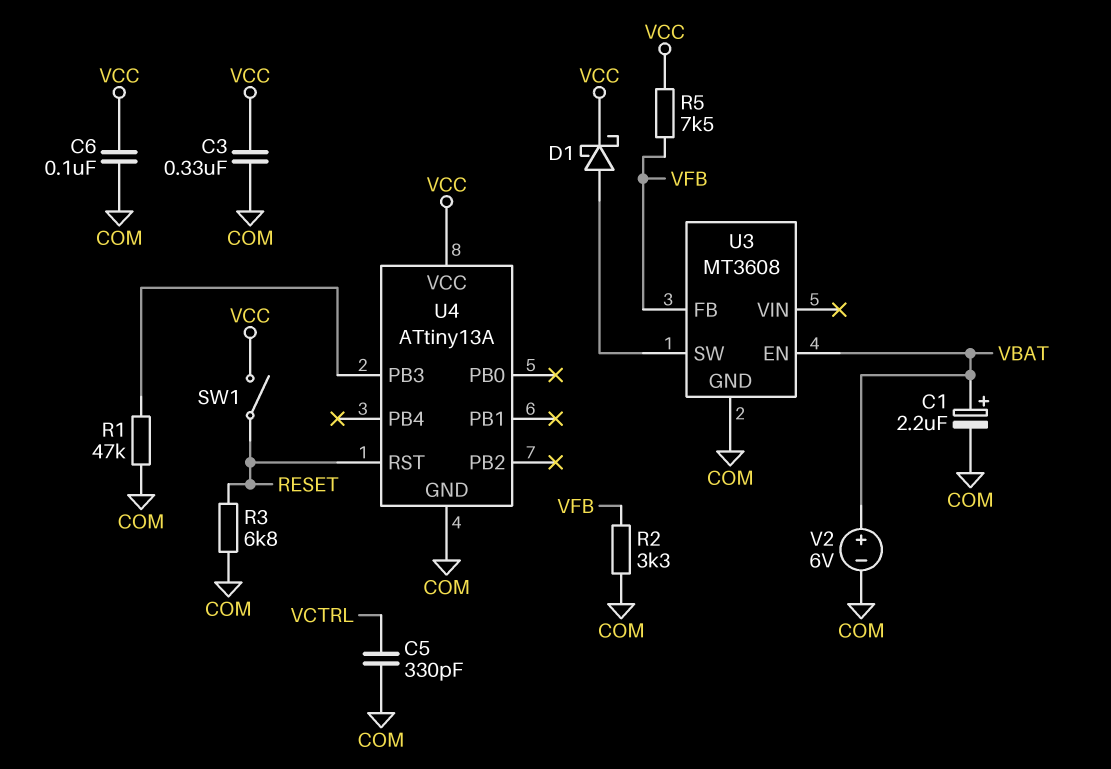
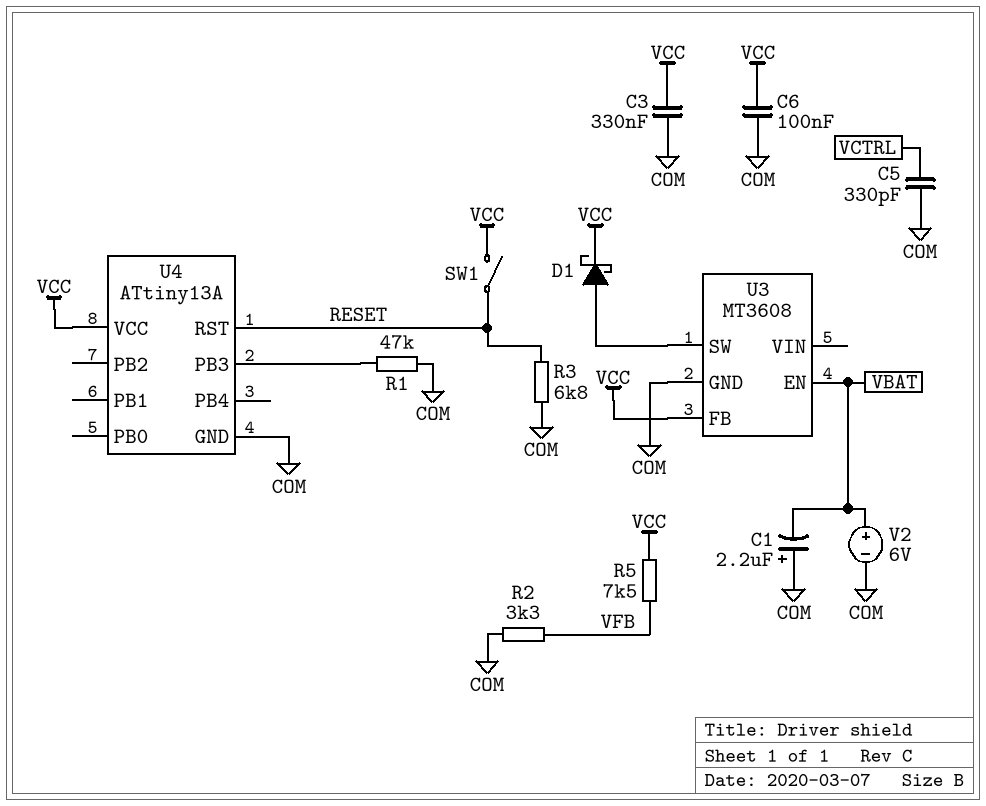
C1: 2.2uF (plus VBAT, minus COM) -> 2.2uF (plus COM, minus VBAT)
U3 pin FB: VFB -> VCC

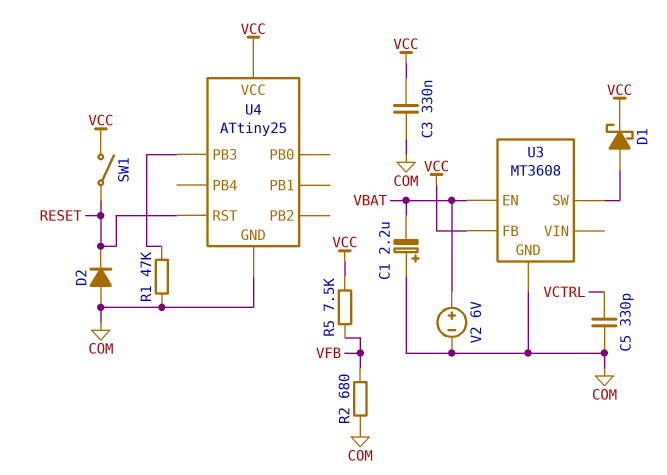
C6: 100nF (COM, VCC) -> none
D2: none -> diode (A COM, K RESET)
R2: 3.3k (COM, VFB) -> 680 (COM, VFB)
R3: 6.8k (COM, RESET) -> none
U4: ATtiny13A -> ATtiny25

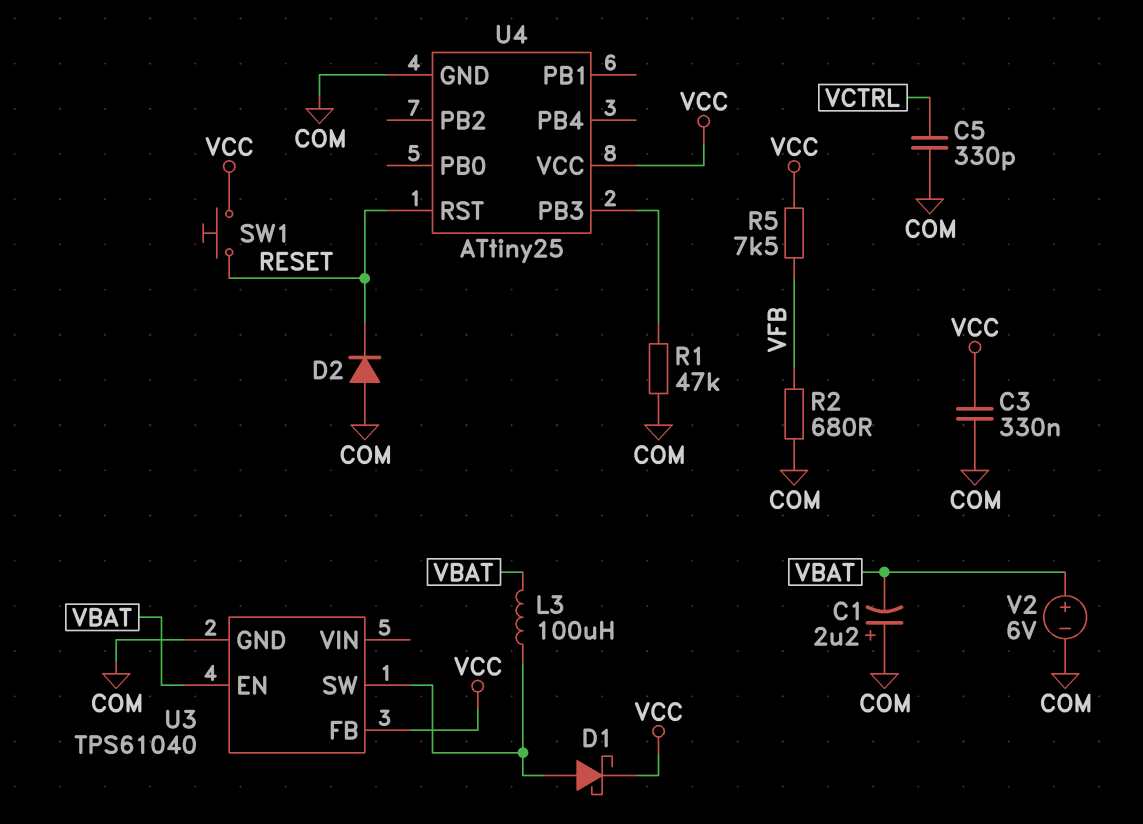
L3: none -> 100uH (U3/SW, VBAT)
SW1: switch (RESET, VCC) -> button (RESET, VCC)
U3: MT3608 -> TPS61040

